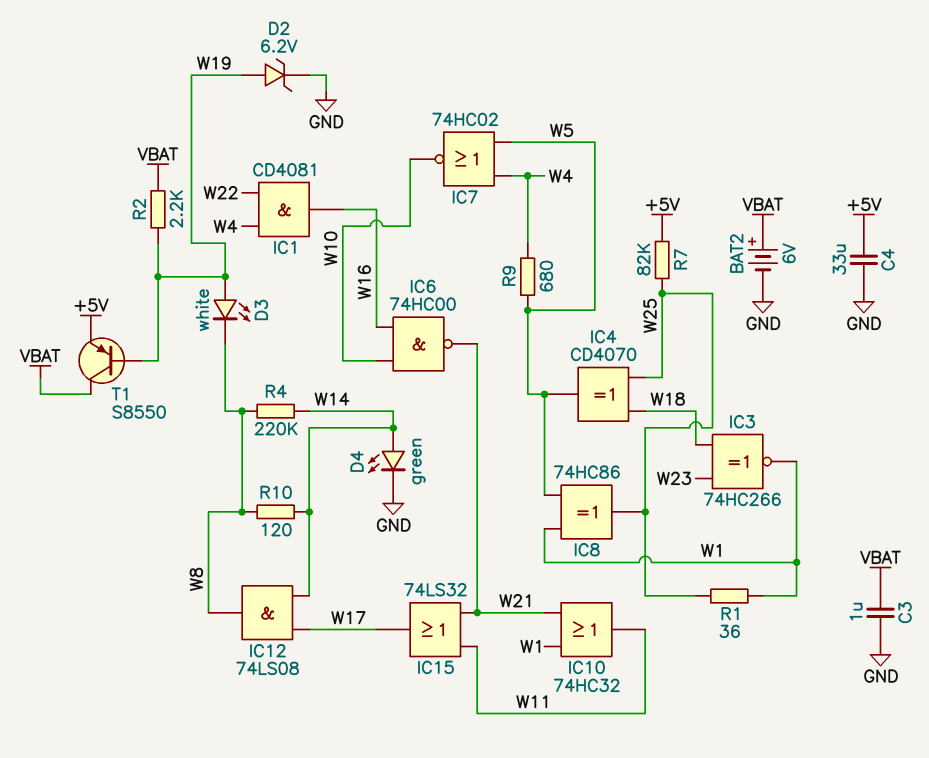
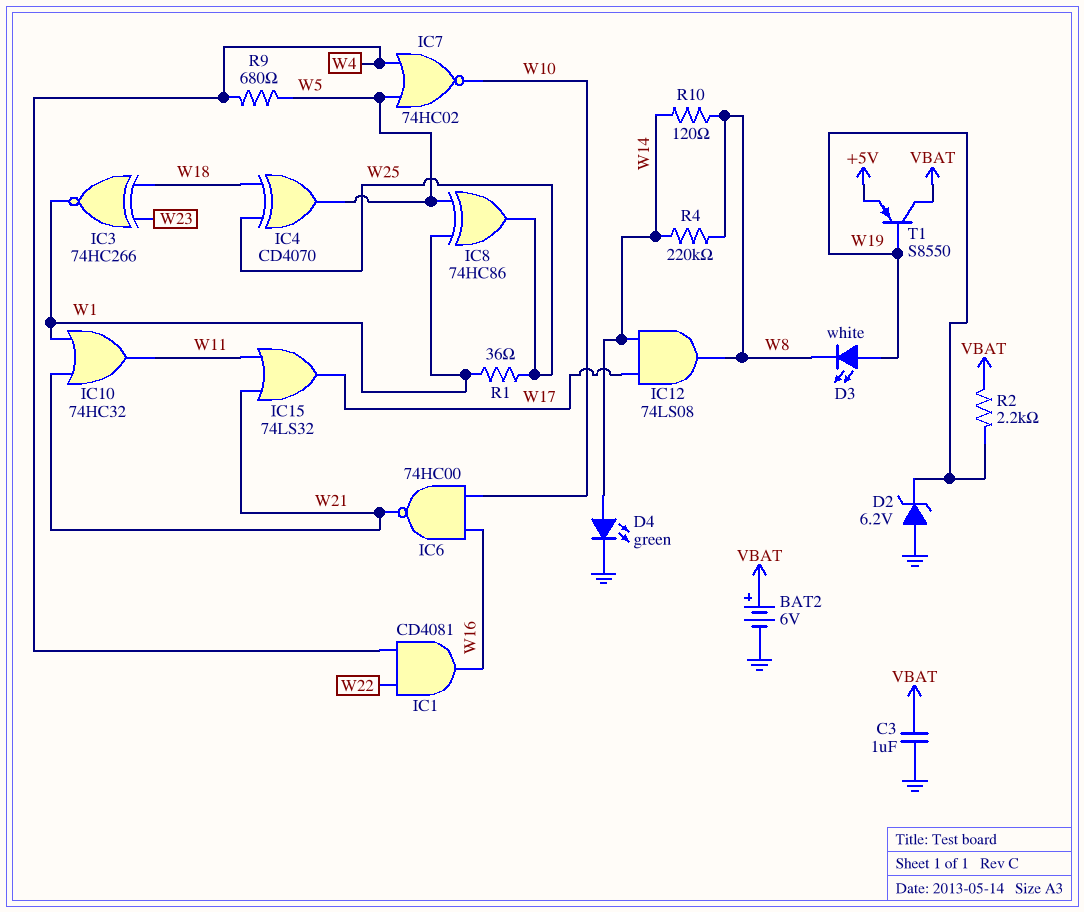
C4: 33uF (+5V, GND) -> none
D2: zener 6.2V (A W19, K GND) -> zener 6.2V (A GND, K W19)
R7: 82k (+5V, W25) -> none

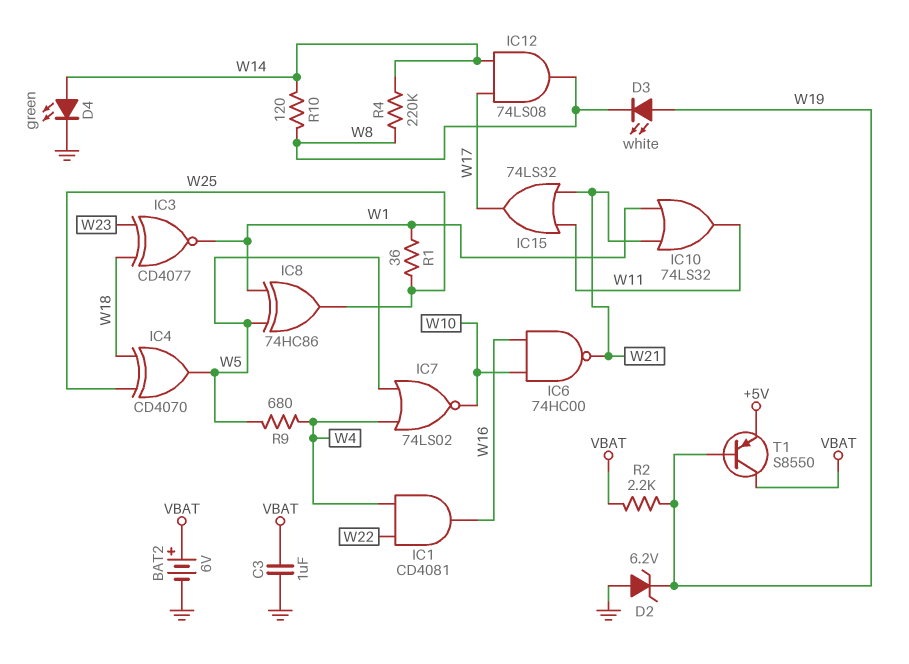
IC3: XNOR 74HC266 (in W18, in W23, out W1) -> XNOR CD4077 (in W18, in W23, out W1)
IC7: NOR 74HC02 (in W4, in W5, out W10) -> NOR 74LS02 (in W4, in W5, out W10)
IC10: OR 74HC32 (in W1, in W21, out W11) -> OR 74LS32 (in W1, in W21, out W11)

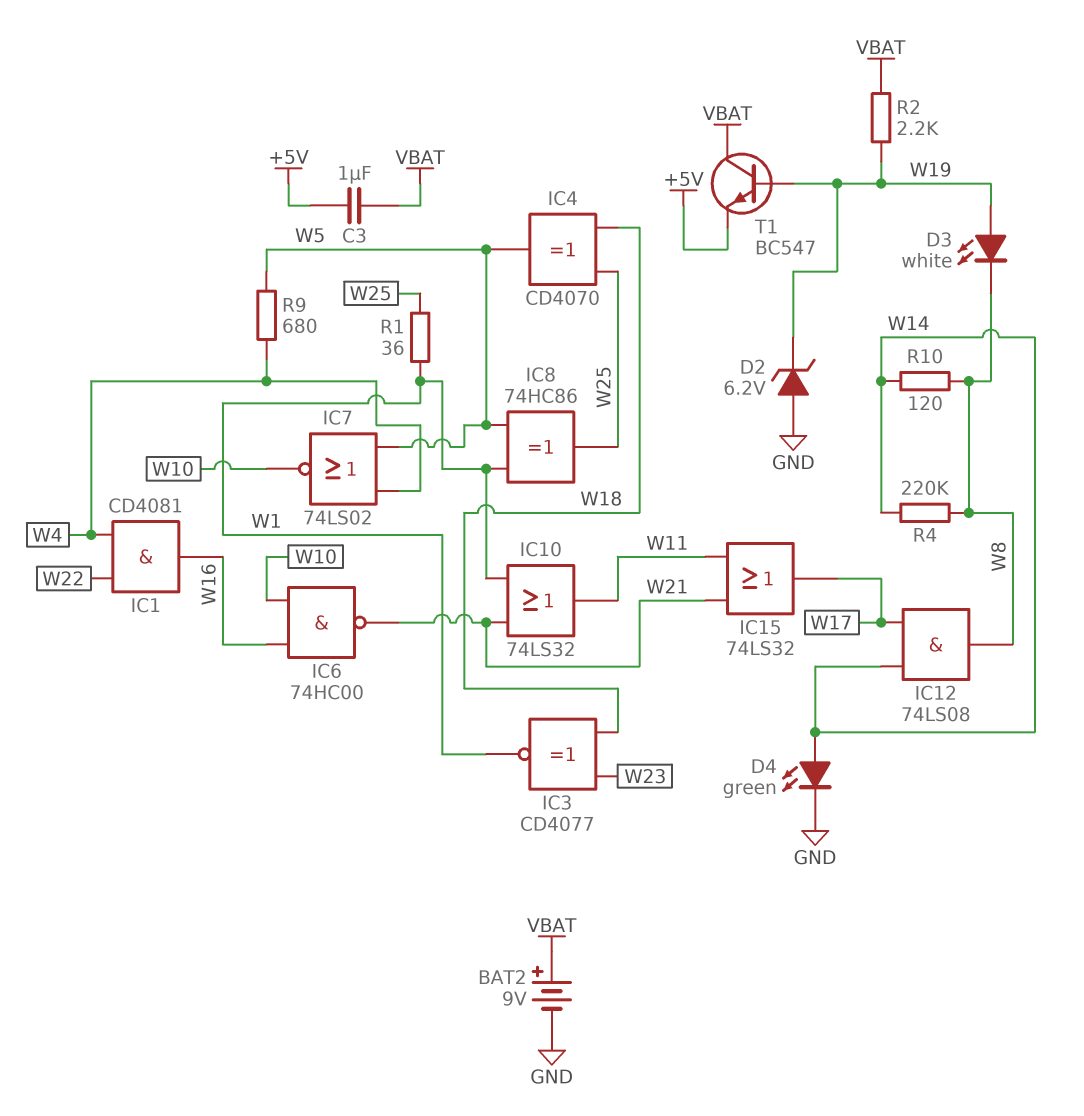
BAT2: 6V (plus VBAT, minus GND) -> 9V (plus VBAT, minus GND)
C3: 1uF (GND, VBAT) -> 1uF (+5V, VBAT)
T1: PNP S8550 (B W19, C VBAT, E +5V) -> NPN BC547 (B W19, C VBAT, E +5V)

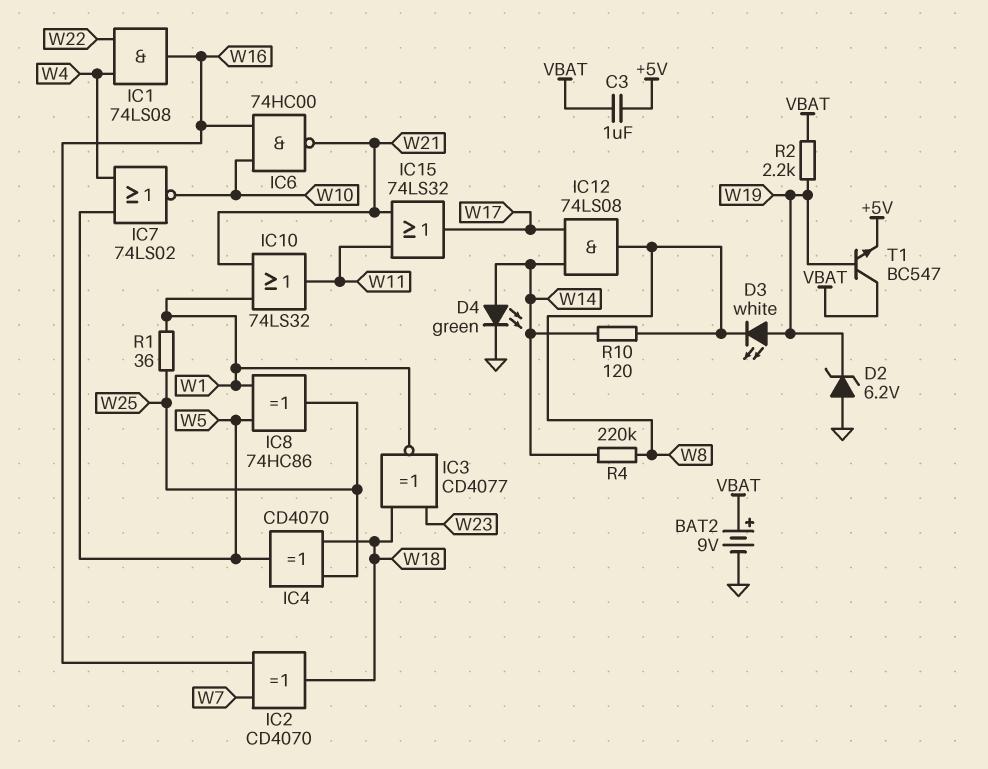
IC1: AND CD4081 (in W4, in W22, out W16) -> AND 74LS08 (in W4, in W22, out W16)
IC2: none -> XOR CD4070 (in W7, in W16, out W18)
R9: 680 (W4, W5) -> none

